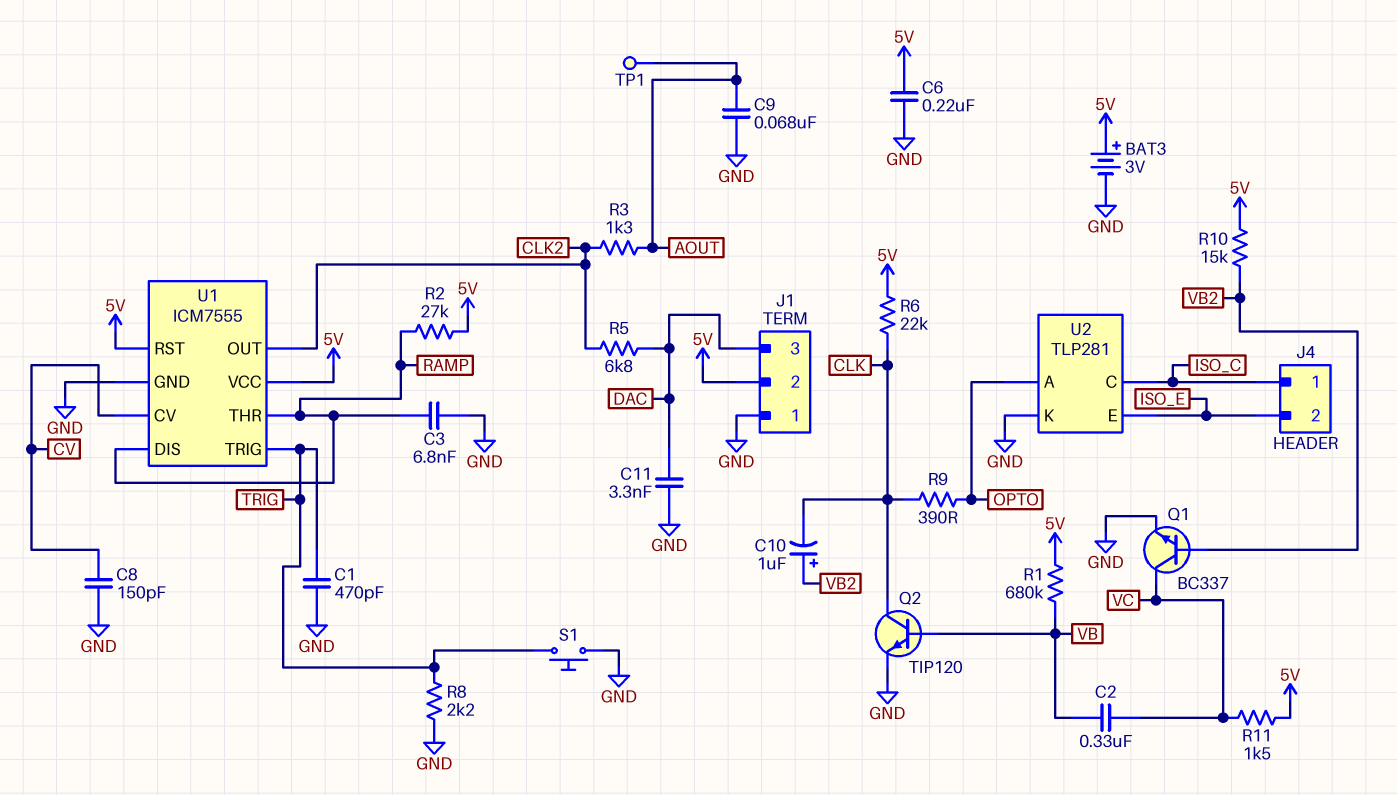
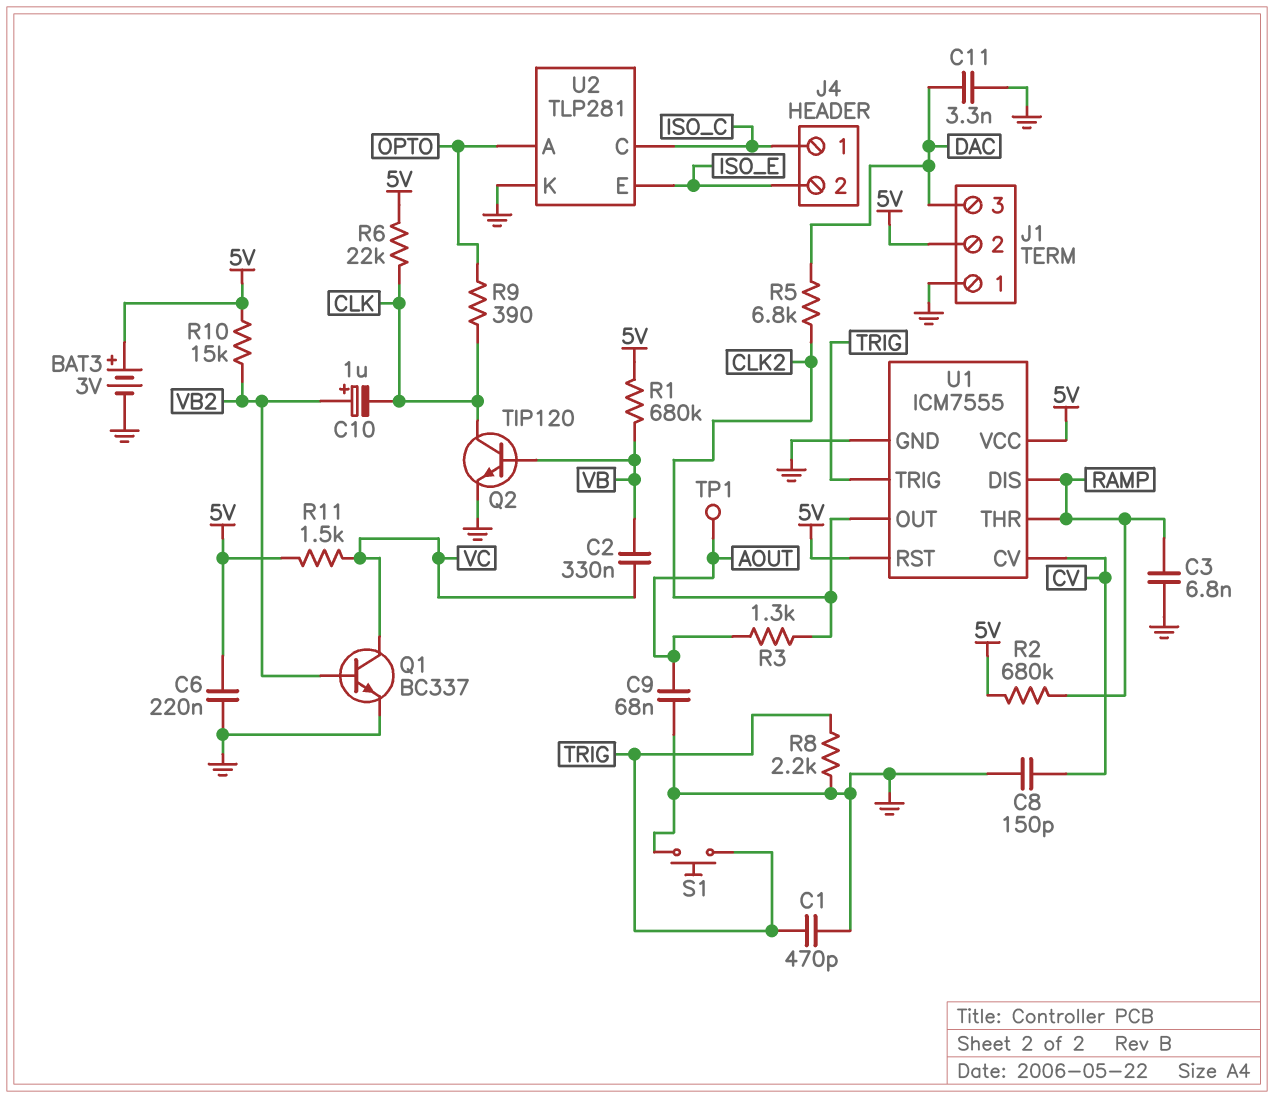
R2: 27k (5V, RAMP) -> 680k (5V, RAMP)

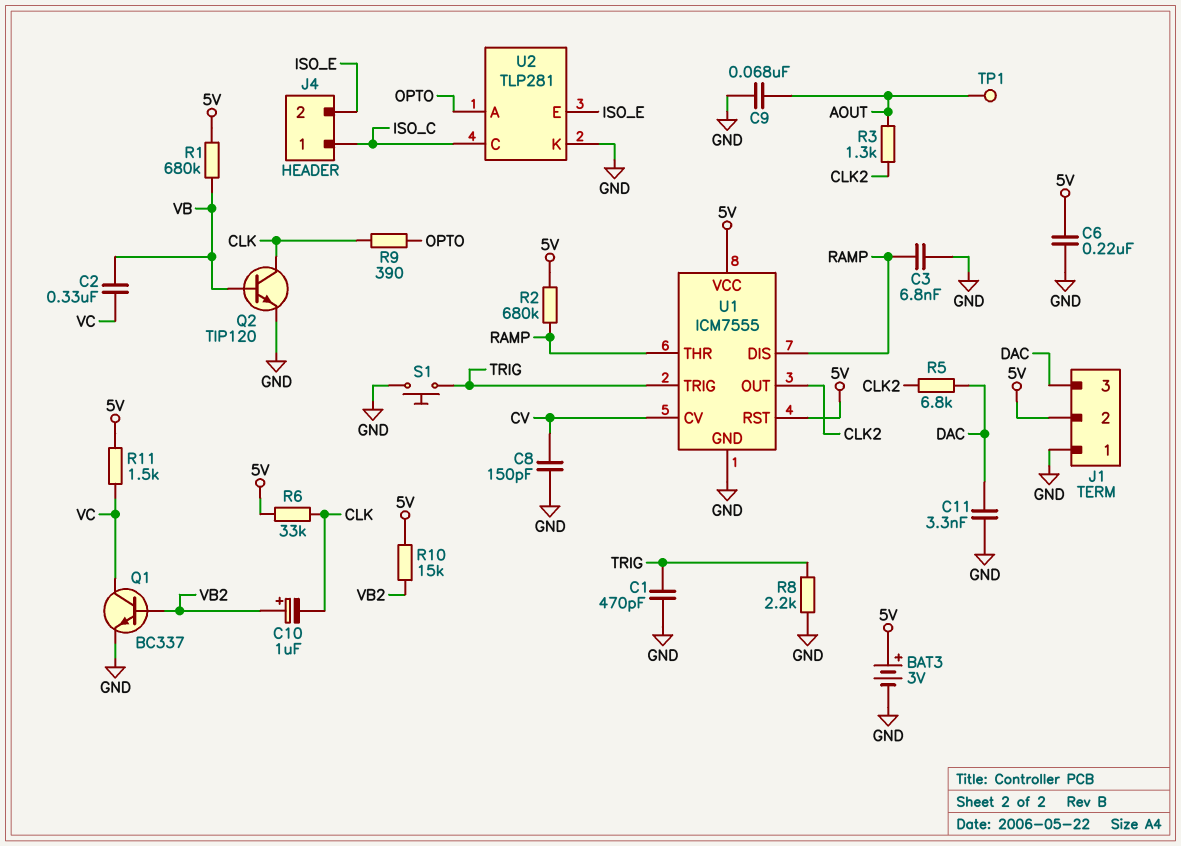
R6: 22k (5V, CLK) -> 33k (5V, CLK)

